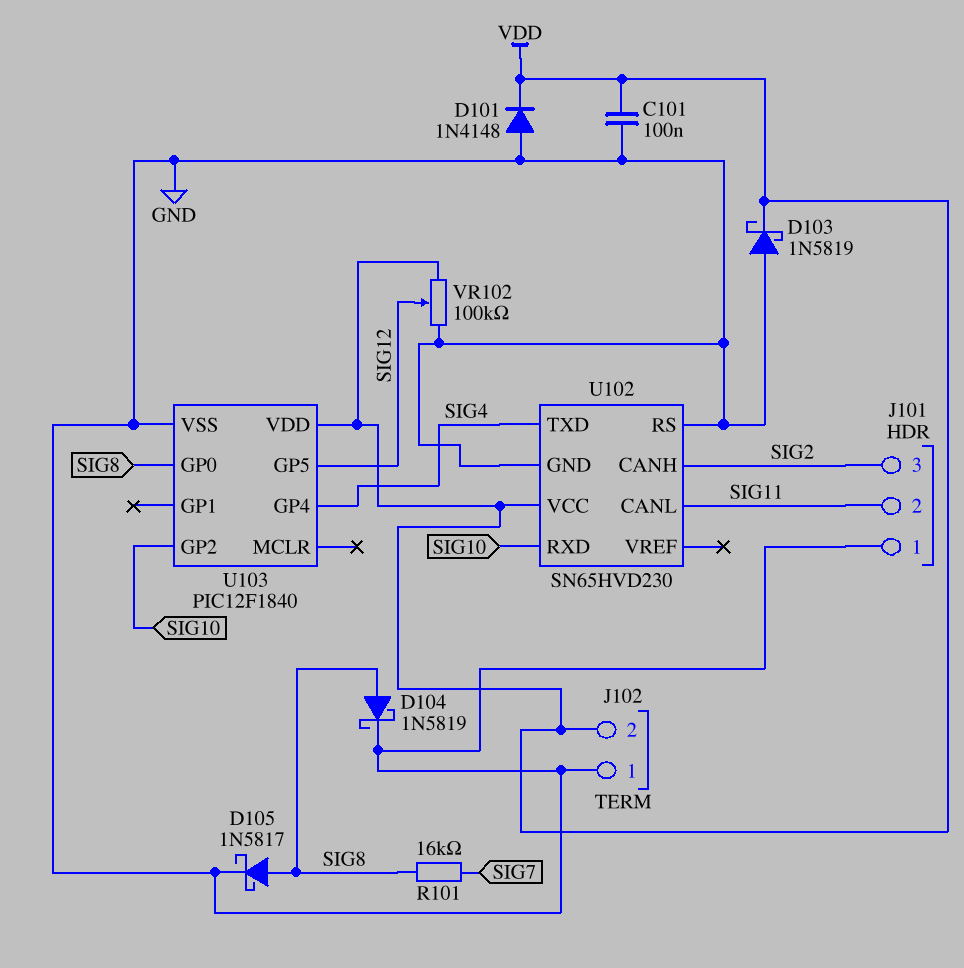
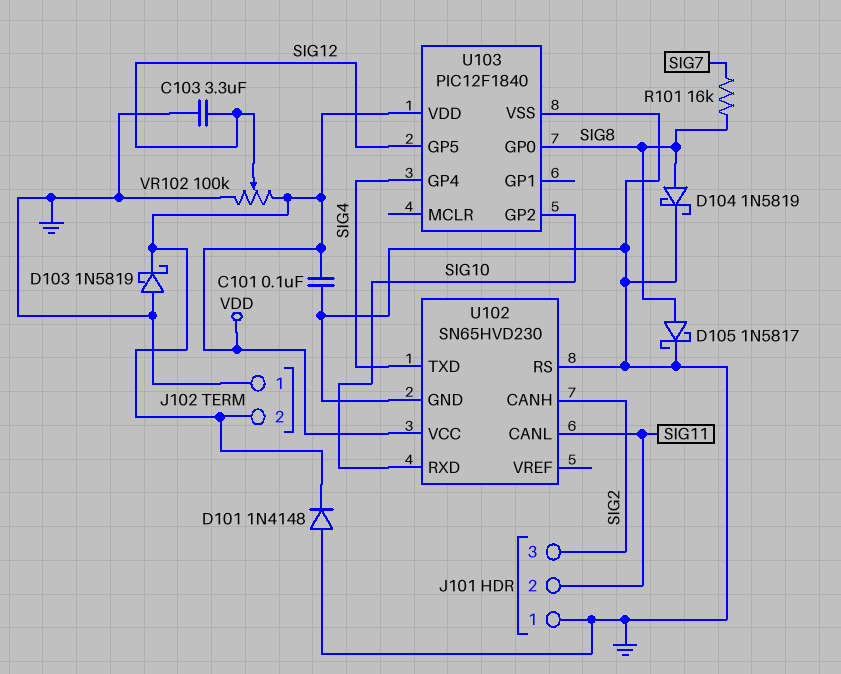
C103: none -> 3.3uF (GND, SIG12)

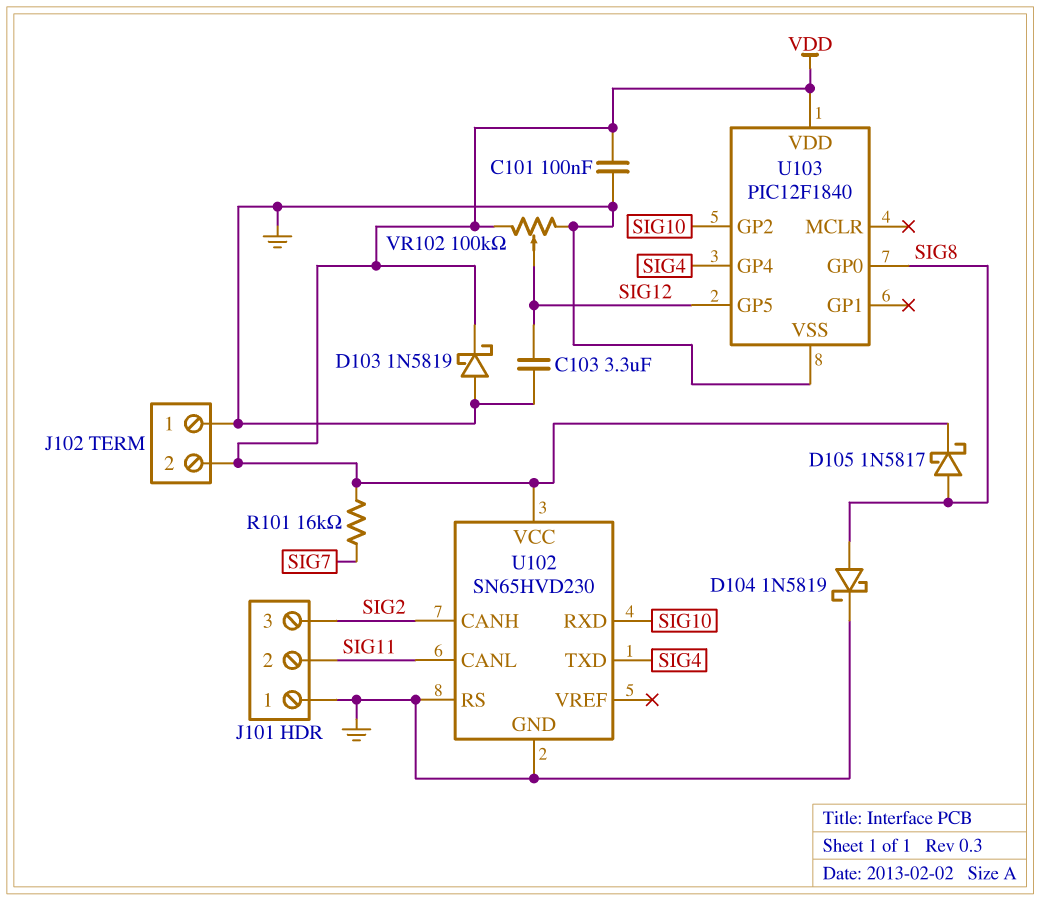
D101: diode 1N4148 (A GND, K VDD) -> none
D105: schottky 1N5817 (A SIG8, K GND) -> schottky 1N5817 (A SIG8, K VDD)
R101: 16k (SIG7, SIG8) -> 16k (SIG7, VDD)

